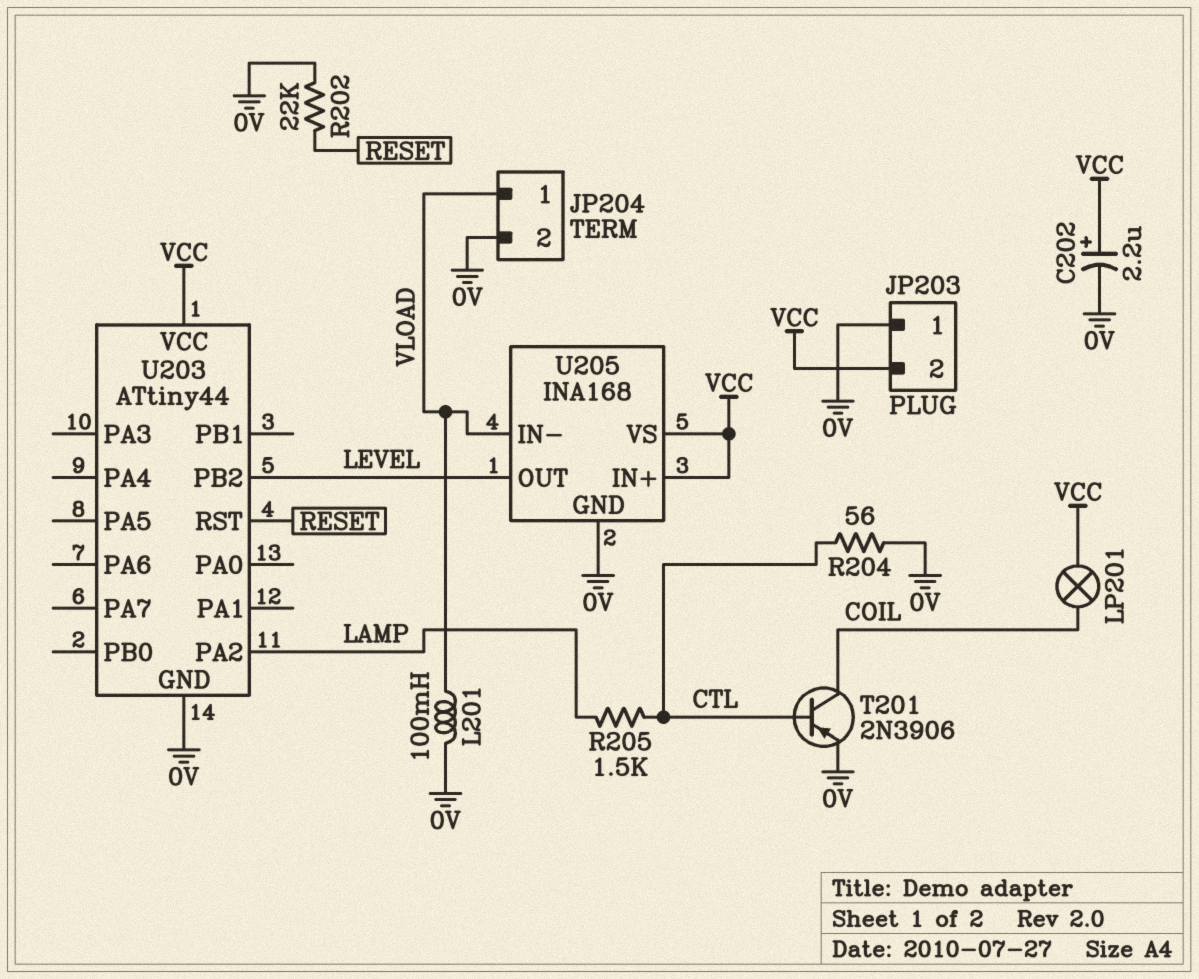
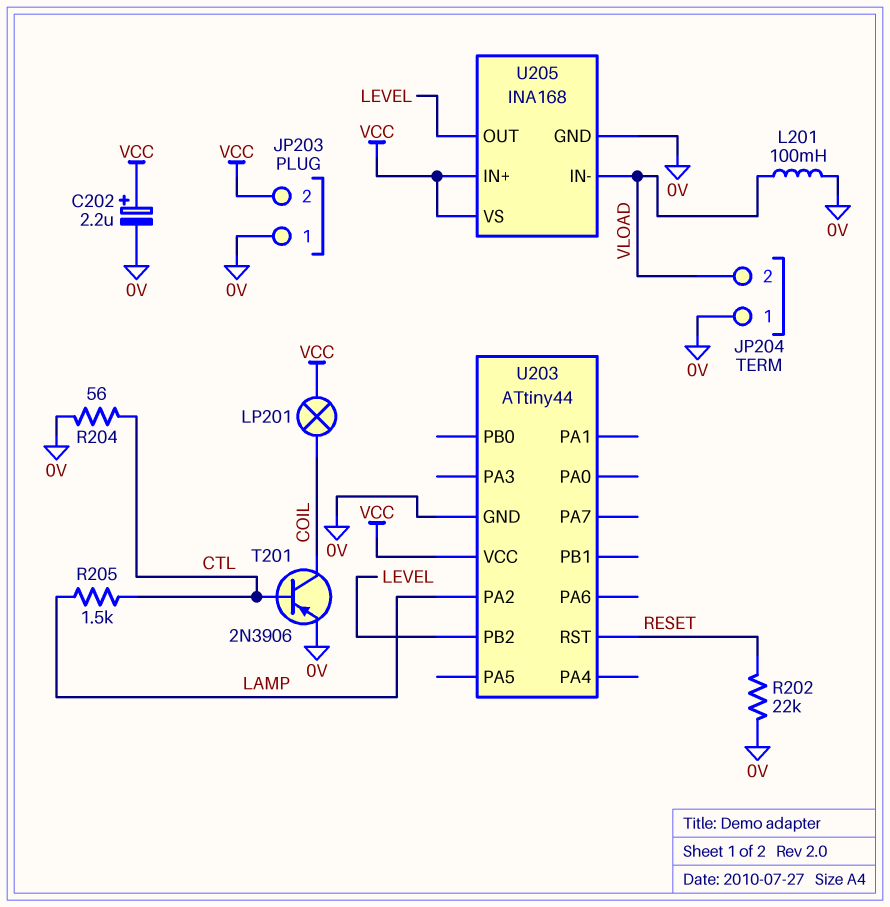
JP204 pin 1: VLOAD -> 0V
JP204 pin 2: 0V -> VLOAD

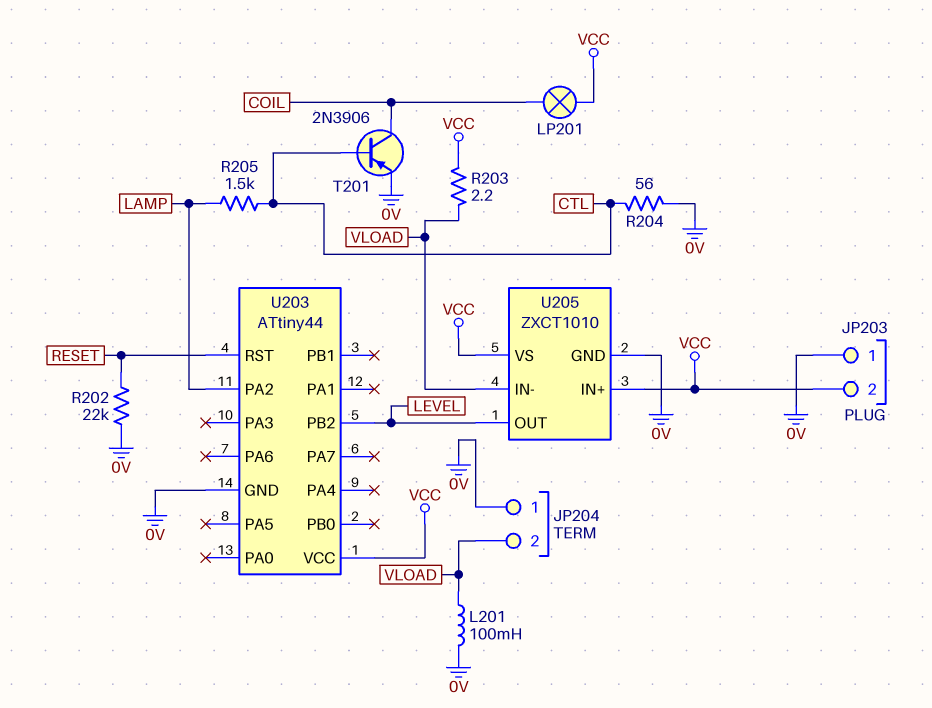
C202: 2.2uF (plus VCC, minus 0V) -> none
R203: none -> 2.2 (VCC, VLOAD)
U205: INA168 -> ZXCT1010

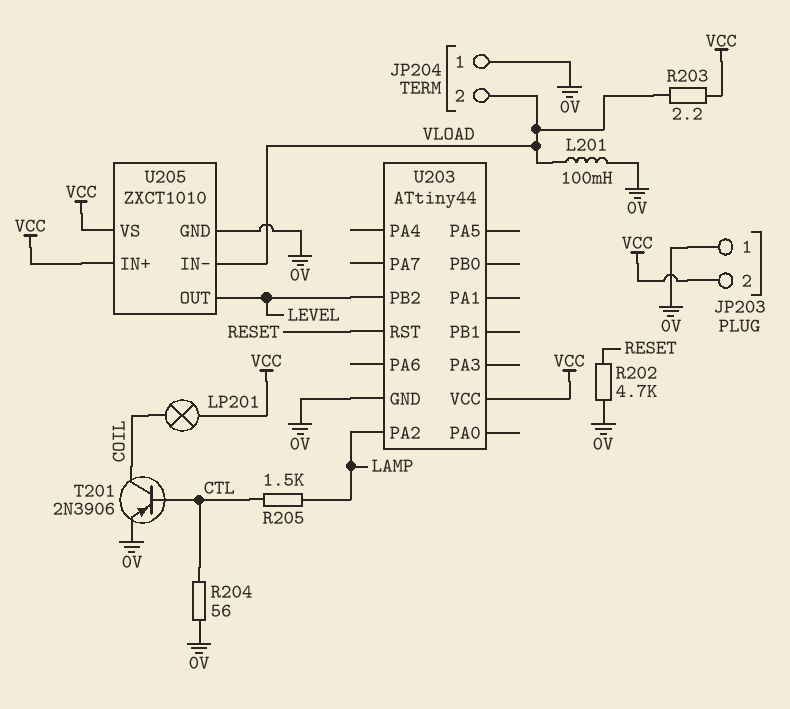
R202: 22k (0V, RESET) -> 4.7k (0V, RESET)

